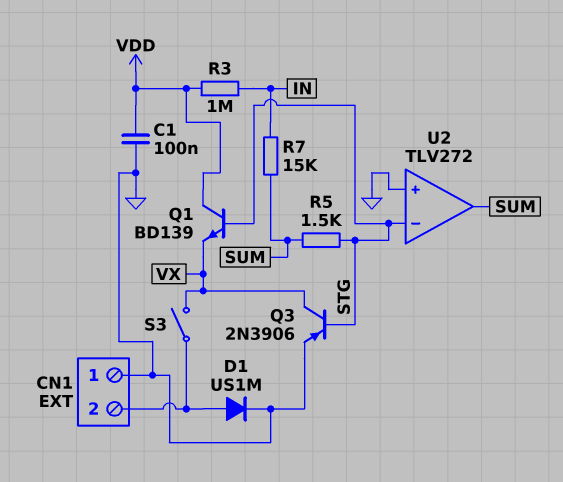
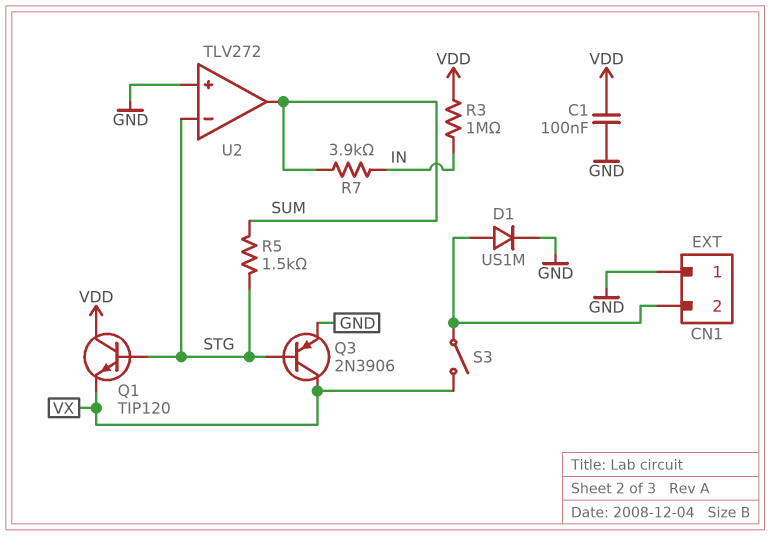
Q1: NPN BD139 (B STG, C VDD, E VX) -> NPN TIP120 (B STG, C VDD, E VX)
R7: 15k (IN, SUM) -> 3.9k (IN, SUM)

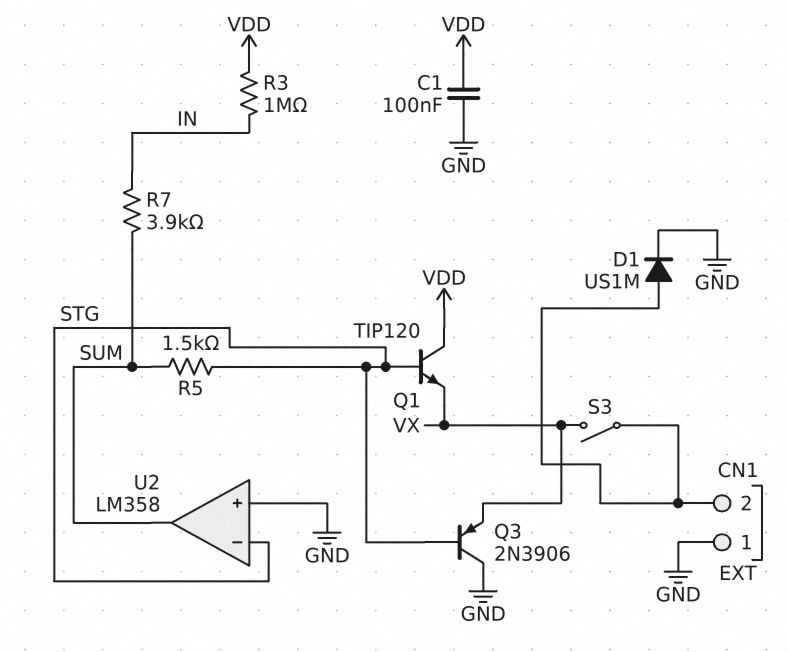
Q3: PNP 2N3906 (B STG, C VX, E GND) -> PNP 2N3906 (B STG, C GND, E VX)
U2: TLV272 -> LM358

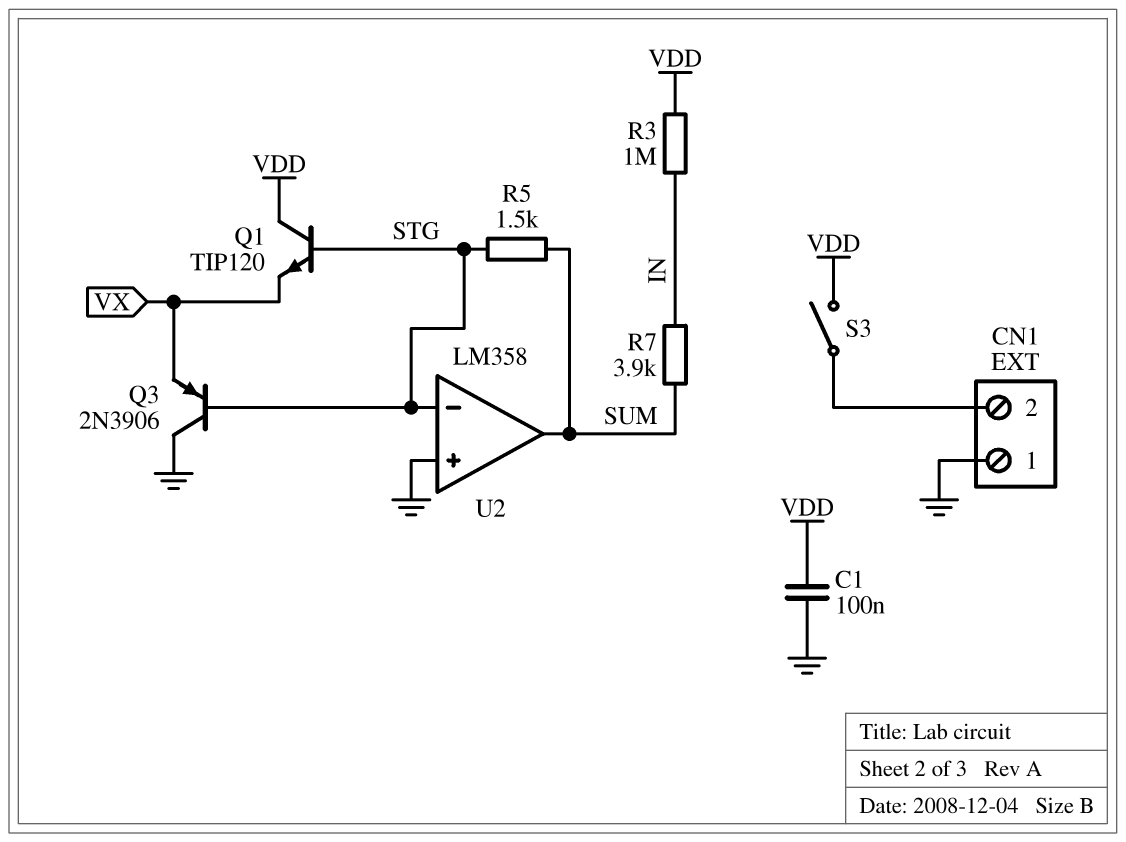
D1: diode US1M (A CN1/2, K GND) -> none
S3: switch (CN1/2, VX) -> switch (CN1/2, VDD)

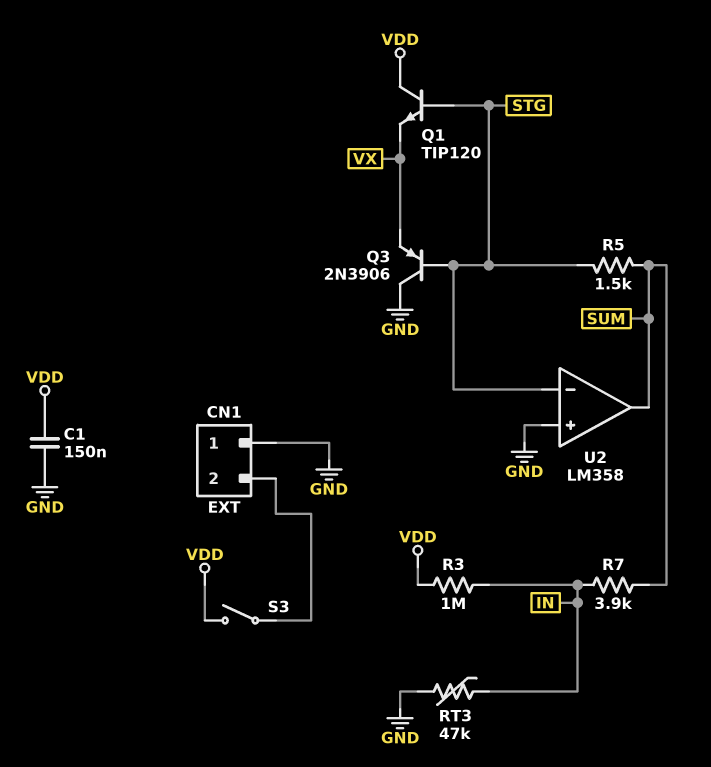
C1: 100nF (GND, VDD) -> 150nF (GND, VDD)
RT3: none -> 47k (GND, IN)

